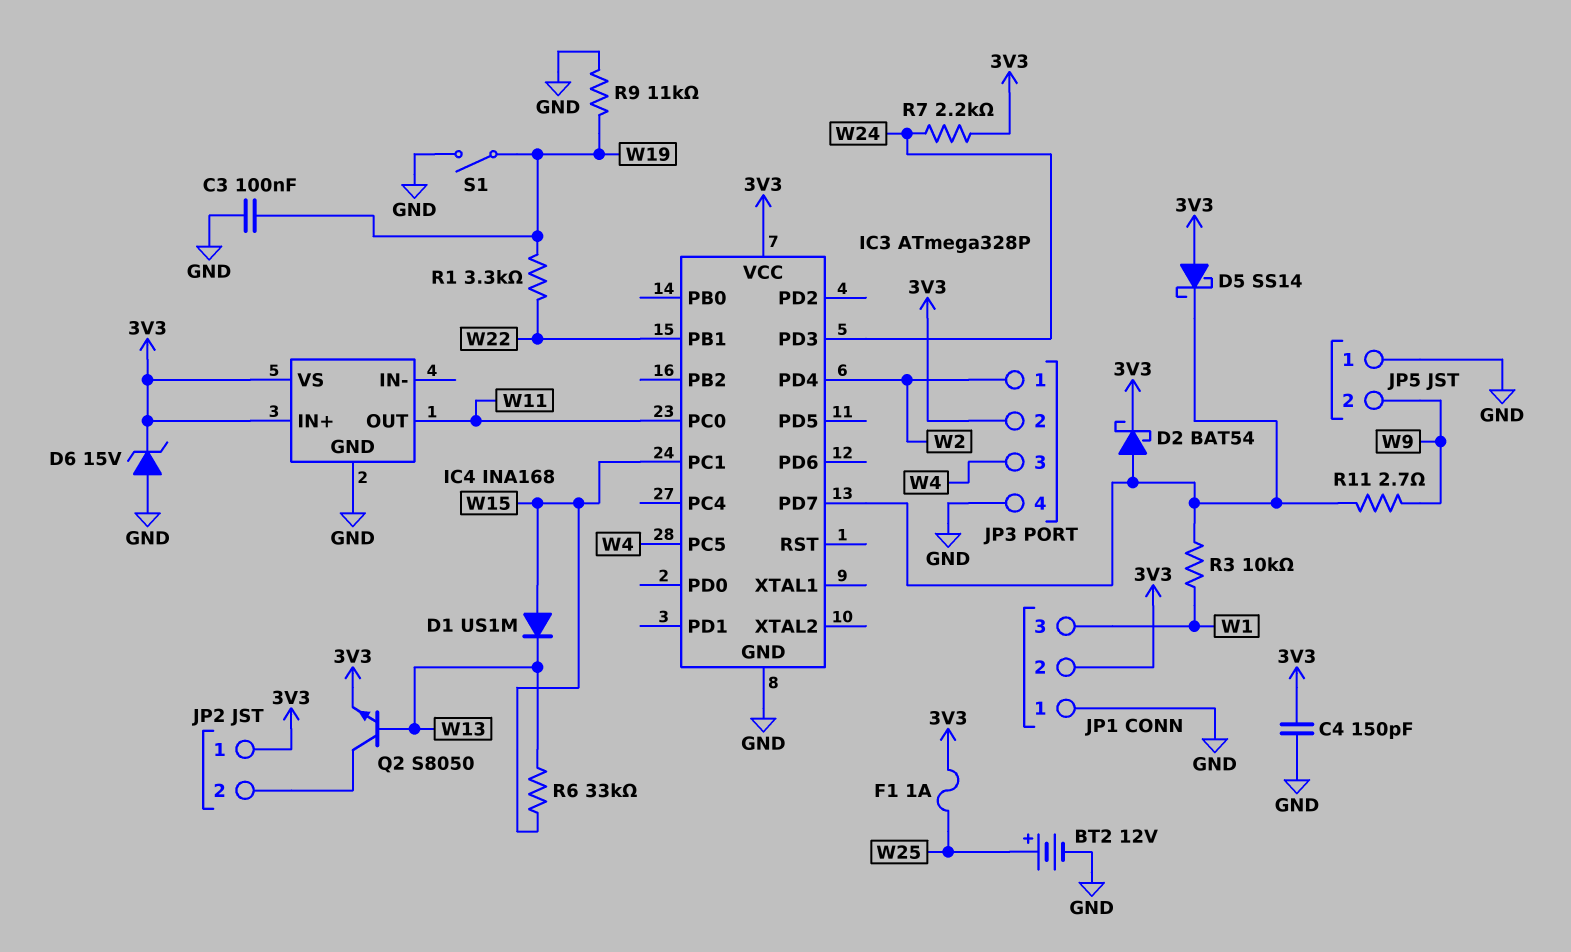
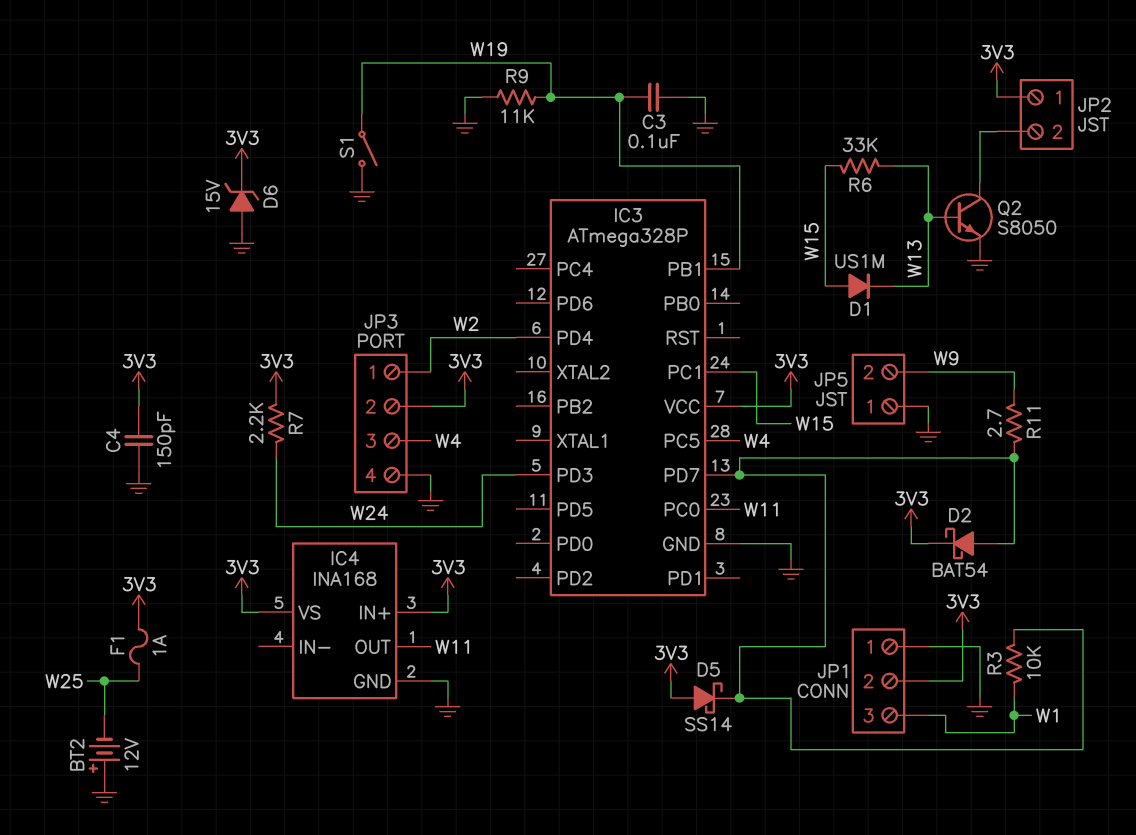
BT2: 12V (plus W25, minus GND) -> 12V (plus GND, minus W25)
IC3 pin PB1: W22 -> W19
Q2: NPN S8050 (B W13, C JP2/2, E 3V3) -> NPN S8050 (B W13, C JP2/2, E GND)
R1: 3.3k (W19, W22) -> none

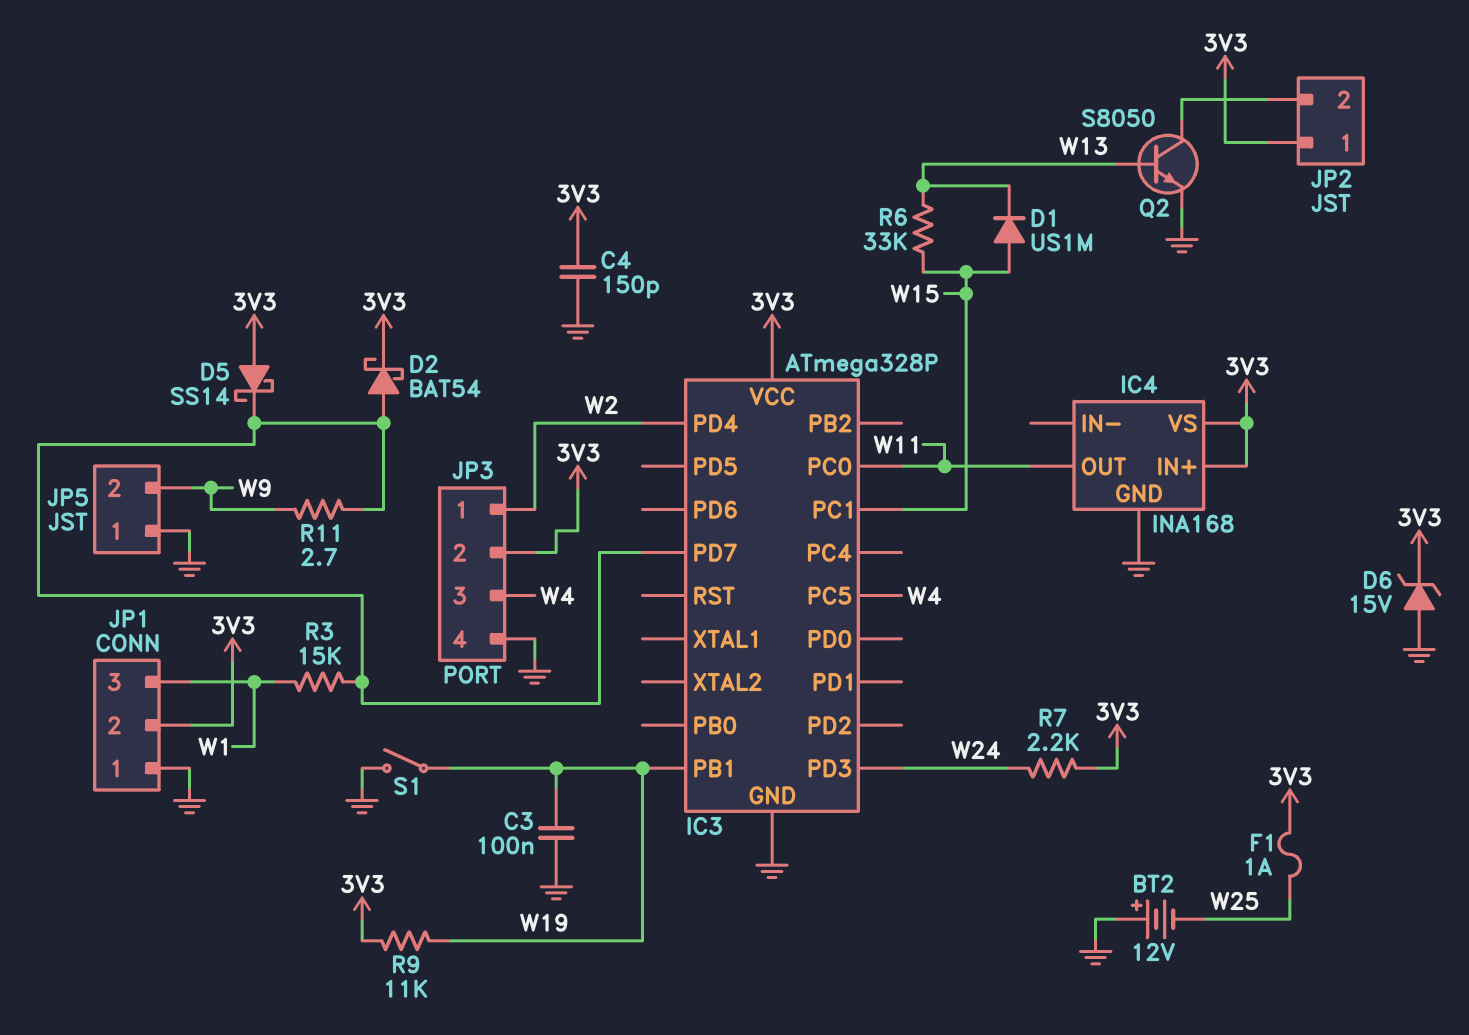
R3: 10k (IC3/PD7, W1) -> 15k (IC3/PD7, W1)
R9: 11k (GND, W19) -> 11k (3V3, W19)

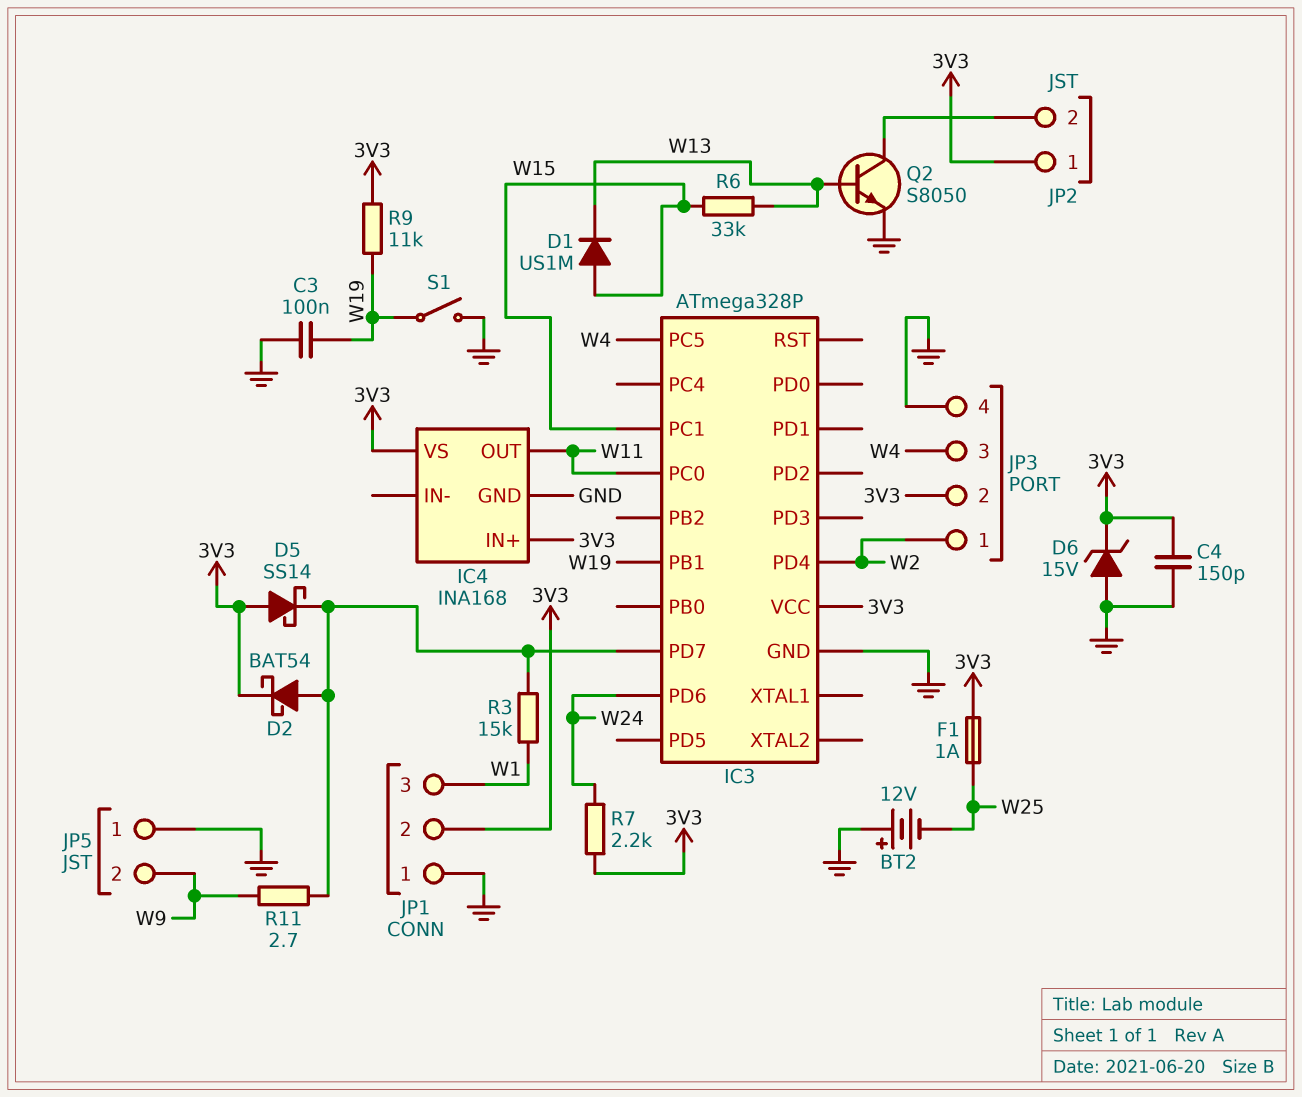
IC3 pin PD3: W24 -> none
IC3 pin PD6: none -> W24

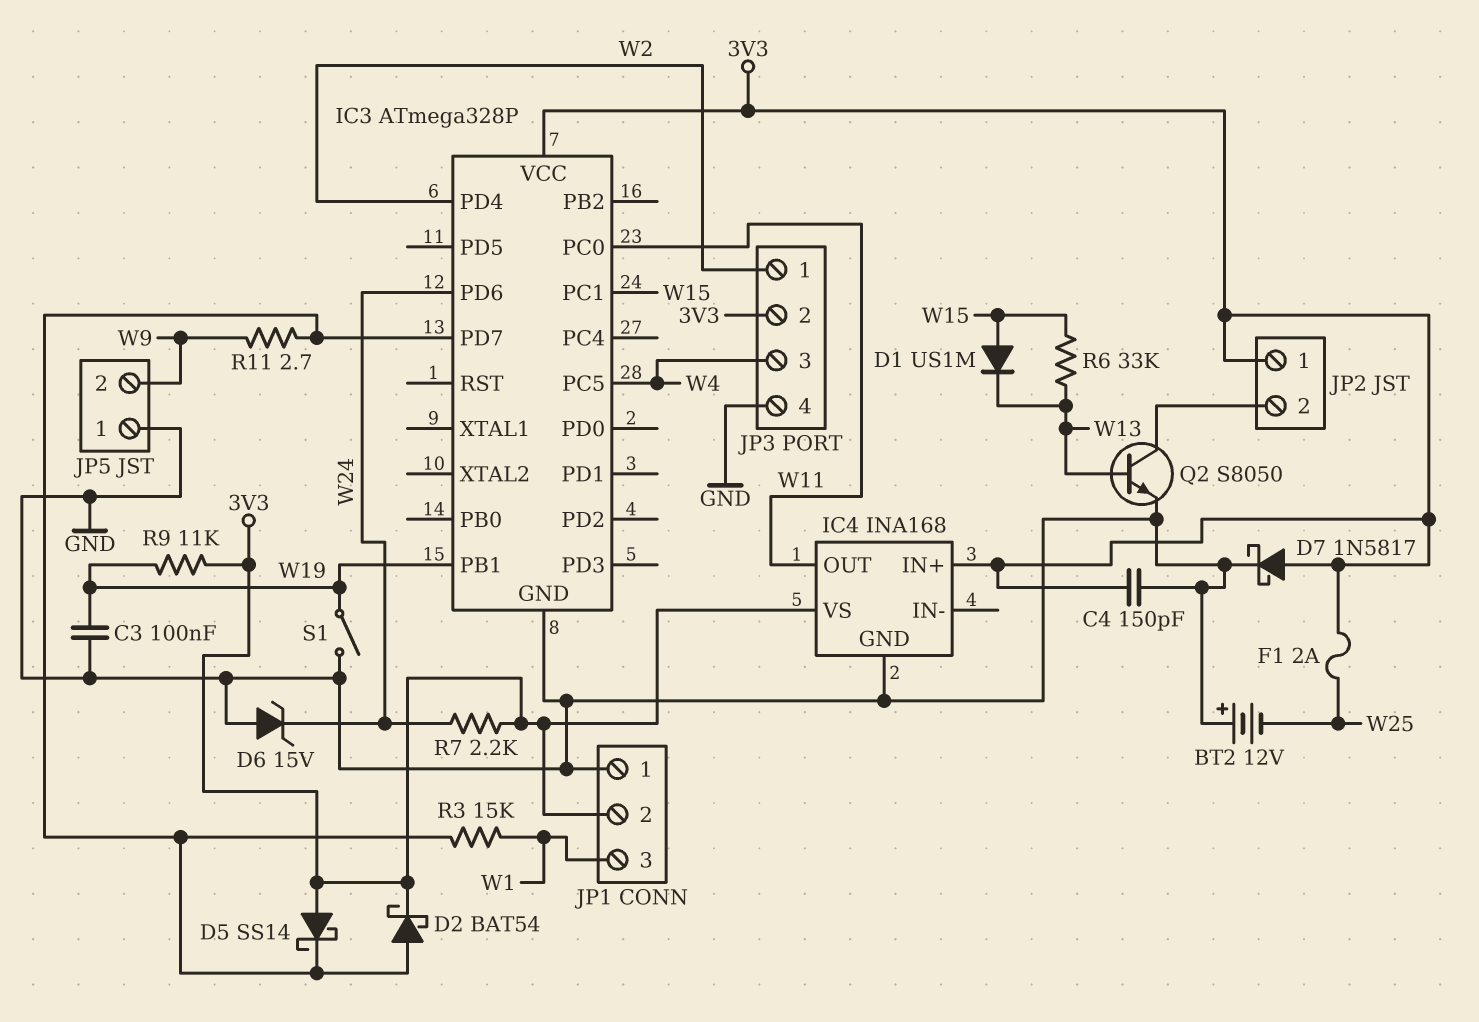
D6: zener 15V (A GND, K 3V3) -> zener 15V (A GND, K W24)
D7: none -> schottky 1N5817 (A 3V3, K GND)
F1: 1A (3V3, W25) -> 2A (3V3, W25)

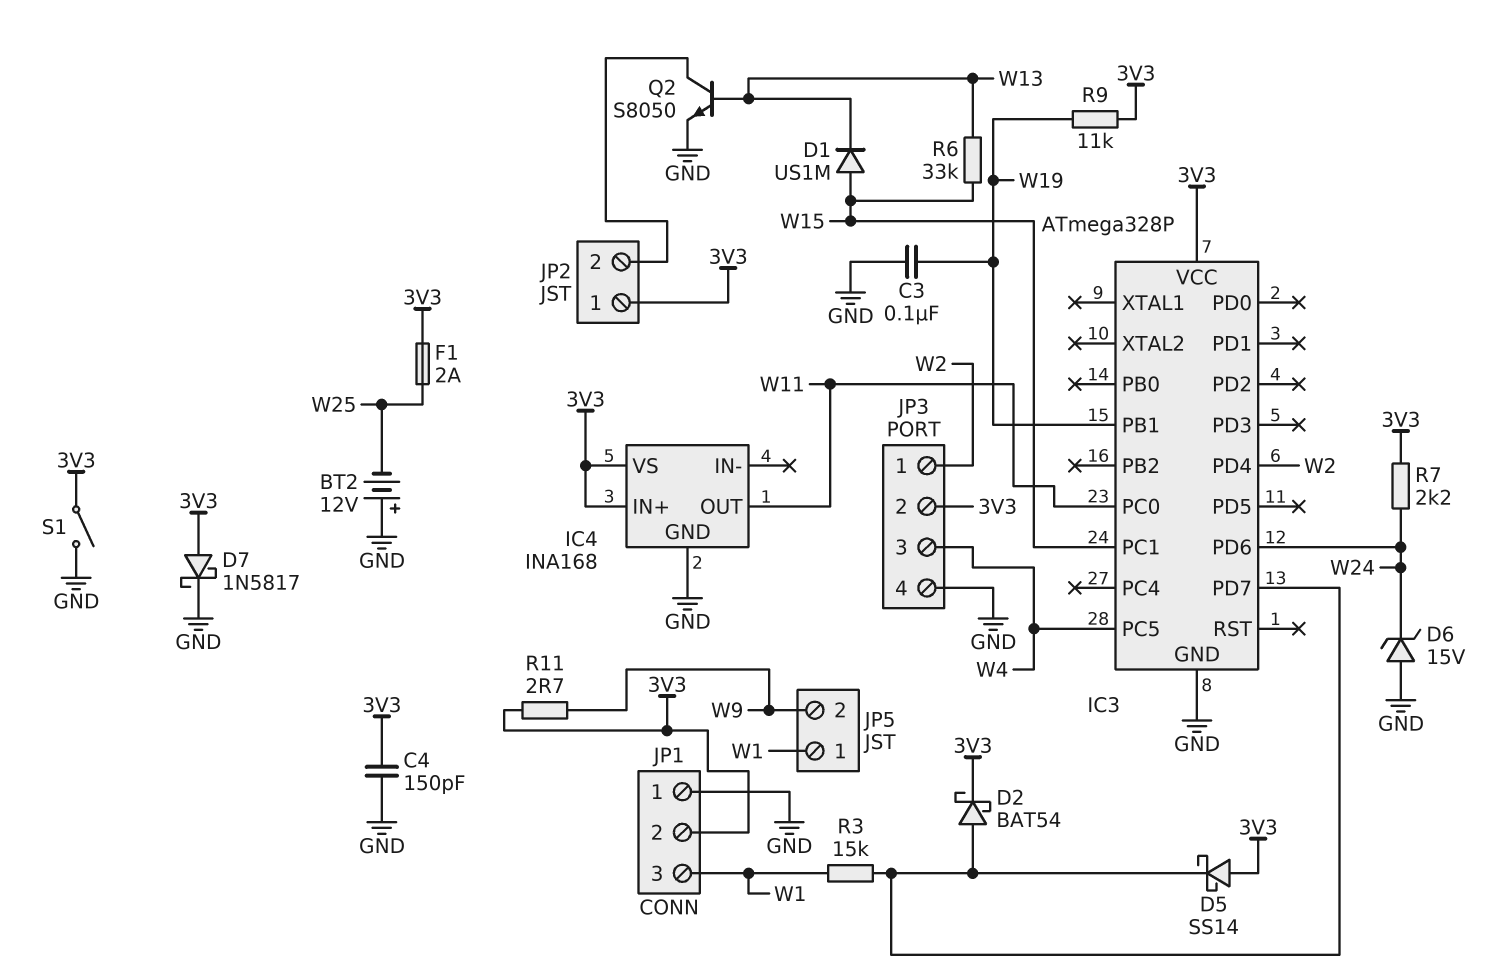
JP5 pin 1: GND -> W1
R11: 2.7 (IC3/PD7, W9) -> 2.7 (3V3, W9)
S1: switch (GND, W19) -> switch (3V3, GND)

